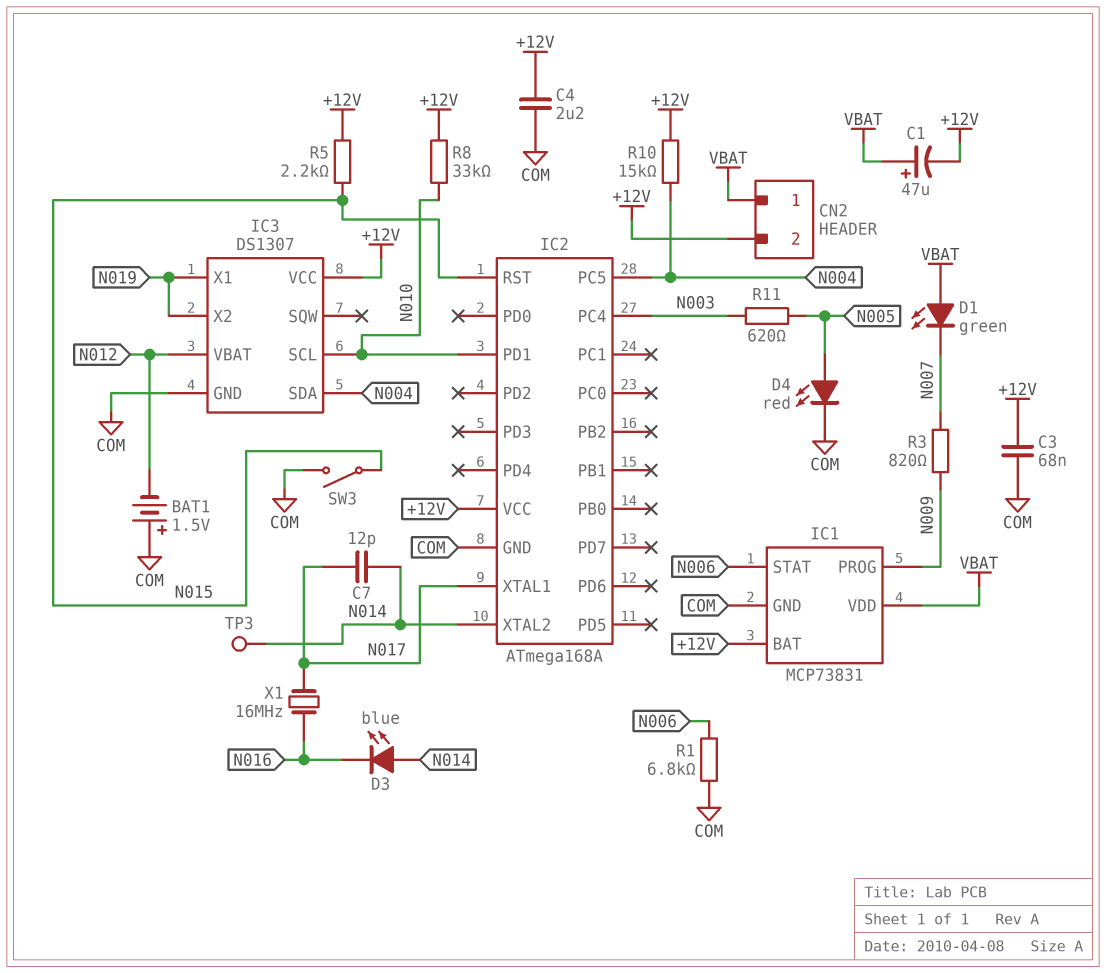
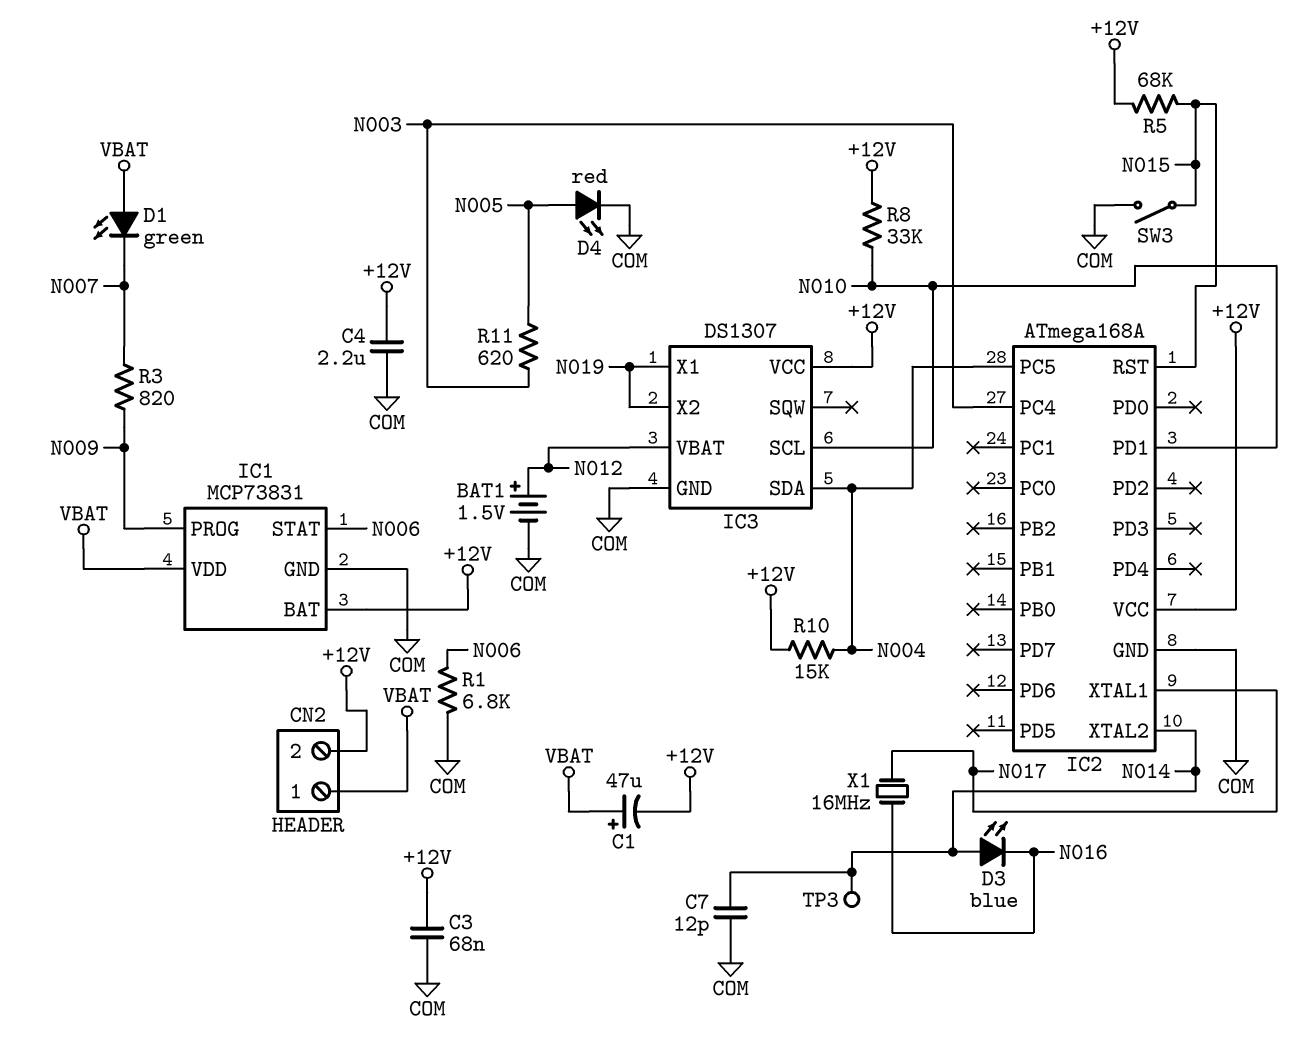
BAT1: 1.5V (plus COM, minus N012) -> 1.5V (plus N012, minus COM)
C7: 12pF (N014, N017) -> 12pF (COM, N014)
R5: 2.2k (+12V, N015) -> 68k (+12V, N015)

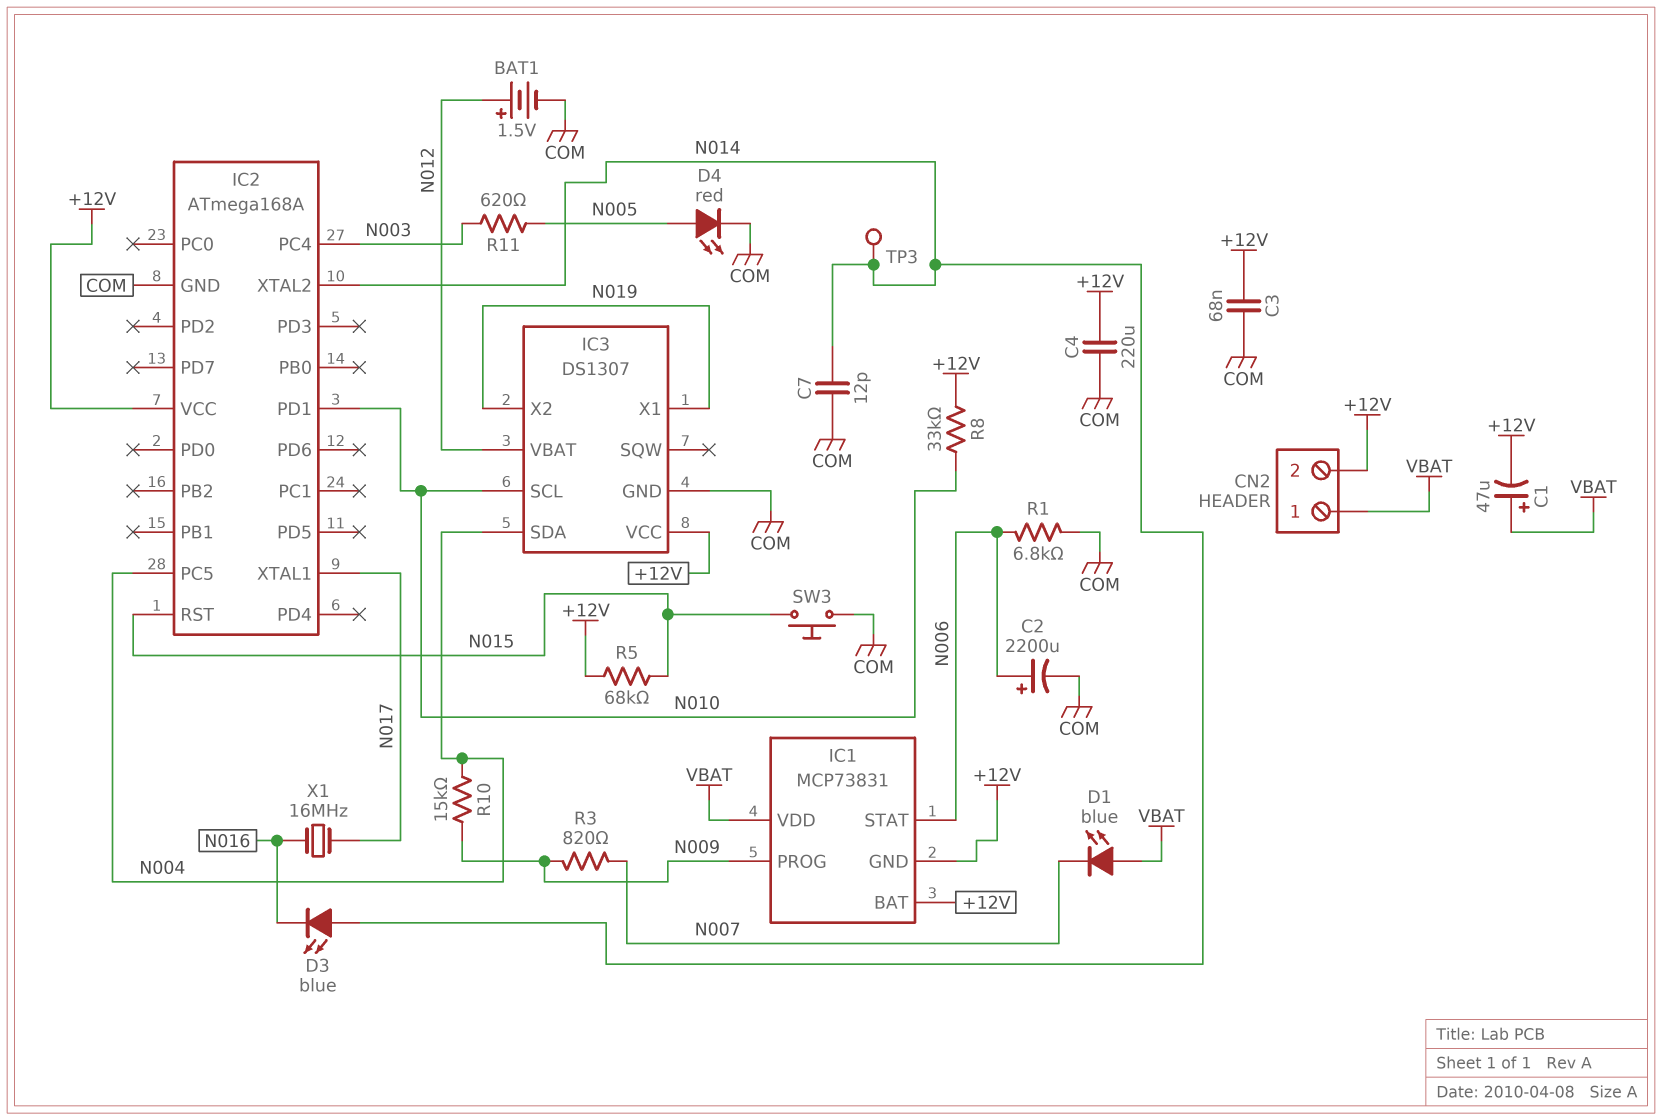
C2: none -> 2200uF (plus N006, minus COM)
C4: 2.2uF (+12V, COM) -> 220uF (+12V, COM)
D1: LED green (A VBAT, K N007) -> LED blue (A VBAT, K N007)
IC1 pin GND: COM -> +12V
R10: 15k (+12V, N004) -> 15k (N004, N009)
SW3: switch (COM, N015) -> button (COM, N015)

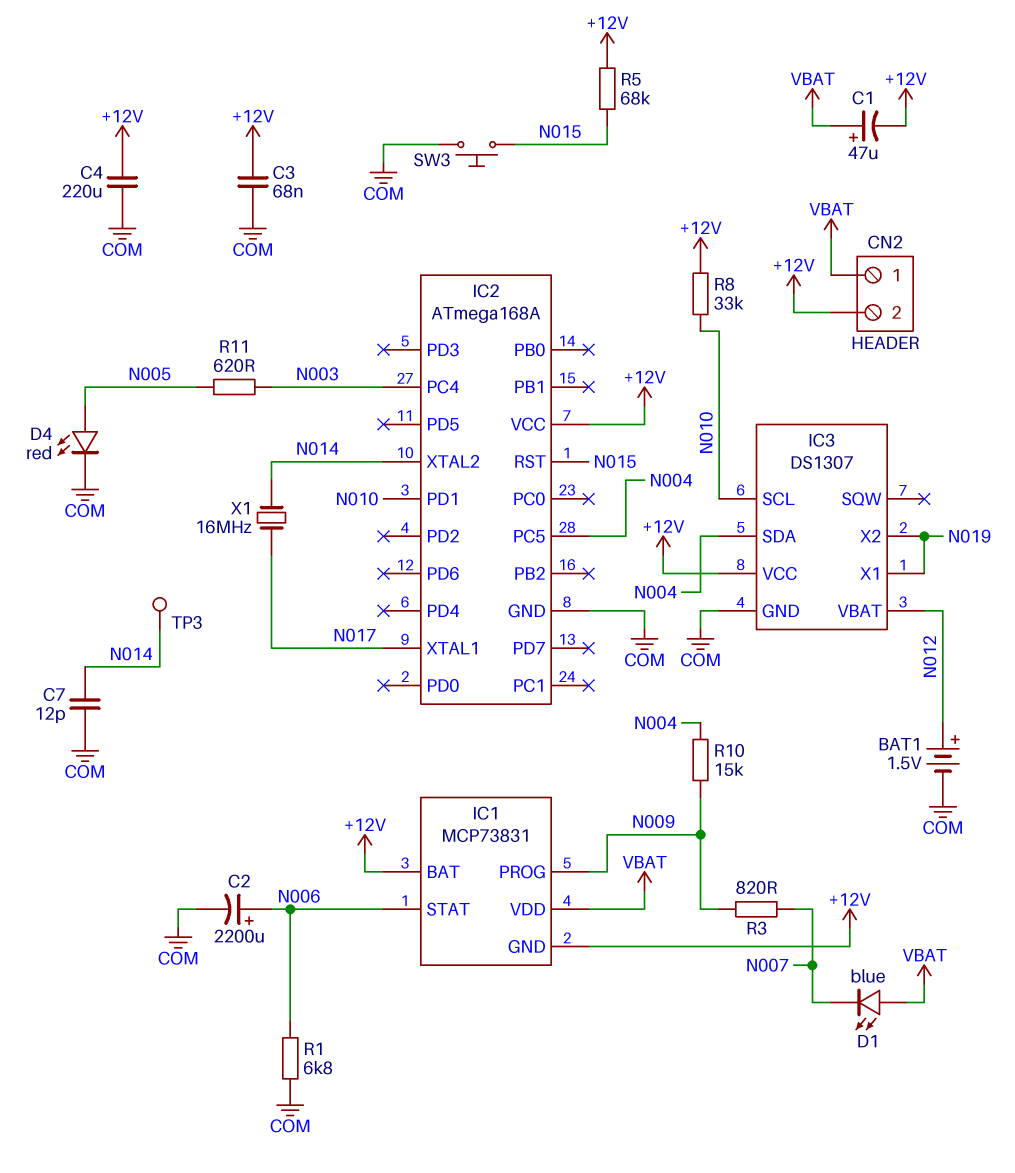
D3: LED blue (A N014, K N016) -> none
X1: 16MHz (N016, N017) -> 16MHz (N014, N017)

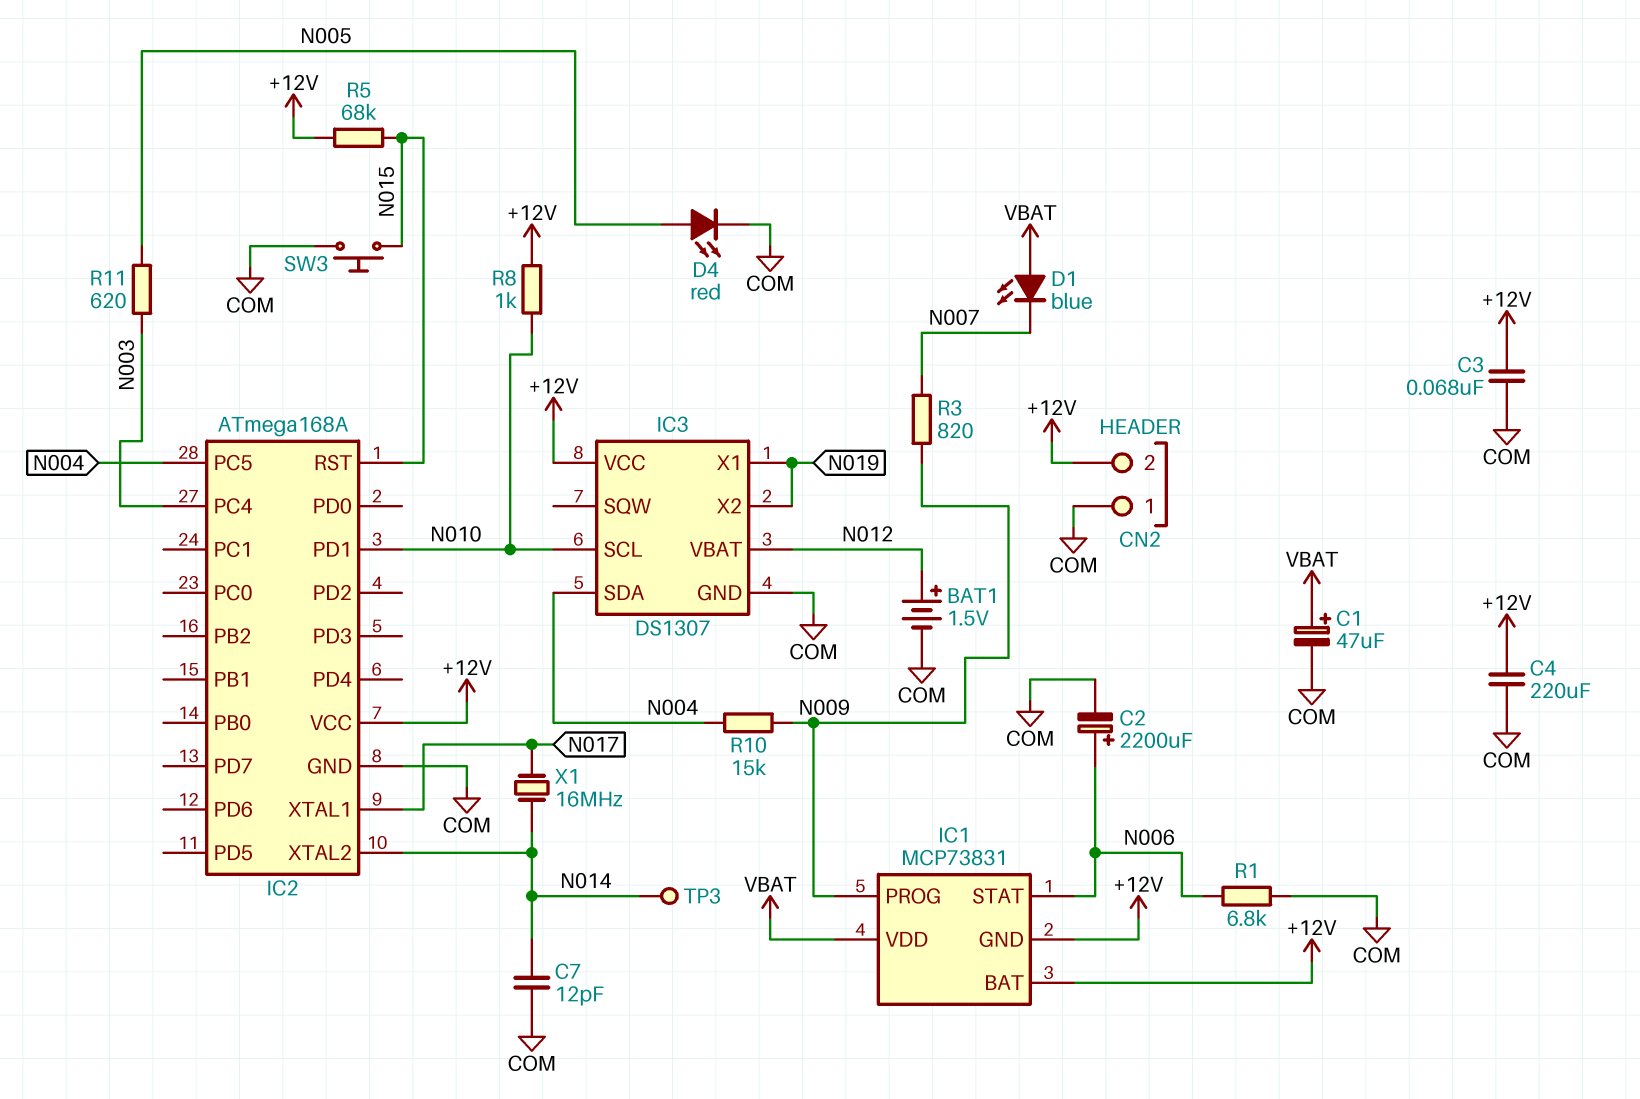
C1: 47uF (plus VBAT, minus +12V) -> 47uF (plus VBAT, minus COM)
CN2 pin 1: VBAT -> COM
R8: 33k (+12V, N010) -> 1k (+12V, N010)

